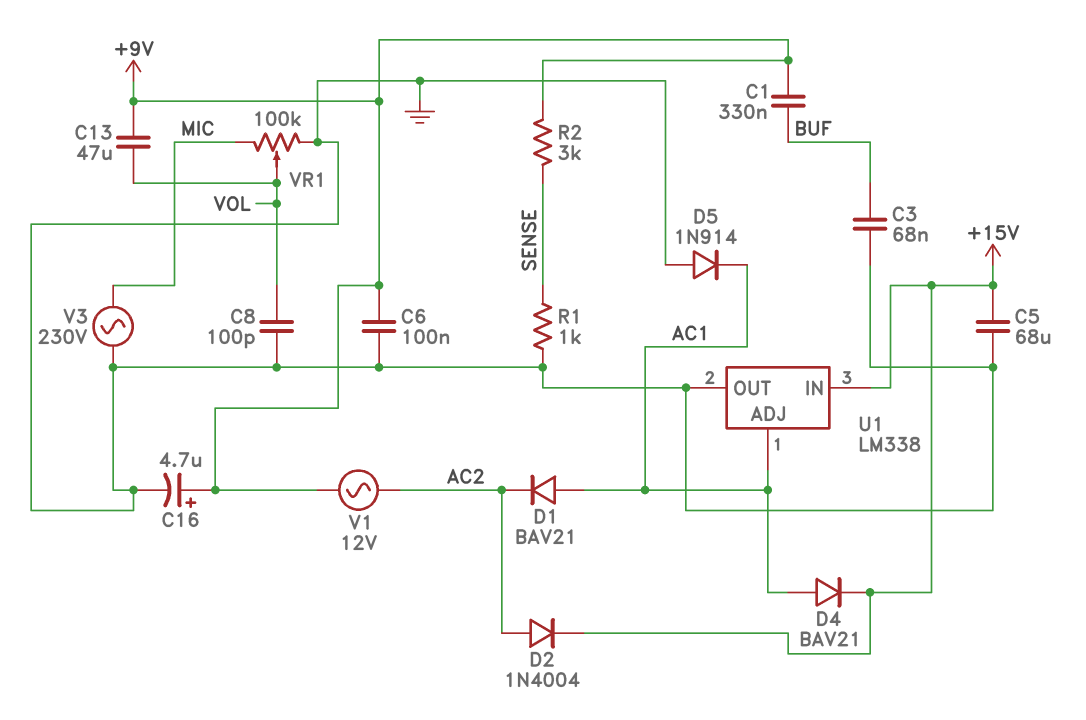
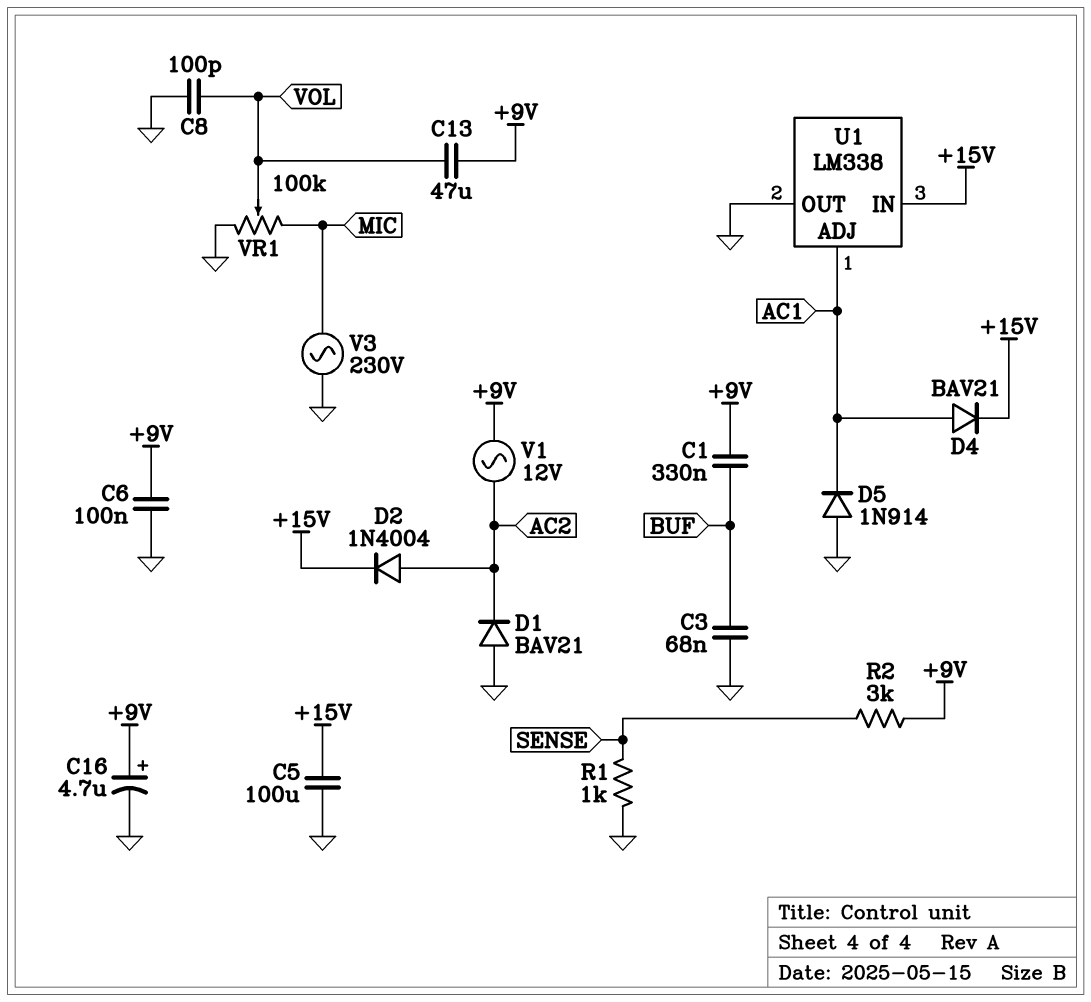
C5: 68uF (+15V, GND) -> 100uF (+15V, GND)
D1: diode BAV21 (A AC1, K AC2) -> diode BAV21 (A GND, K AC2)

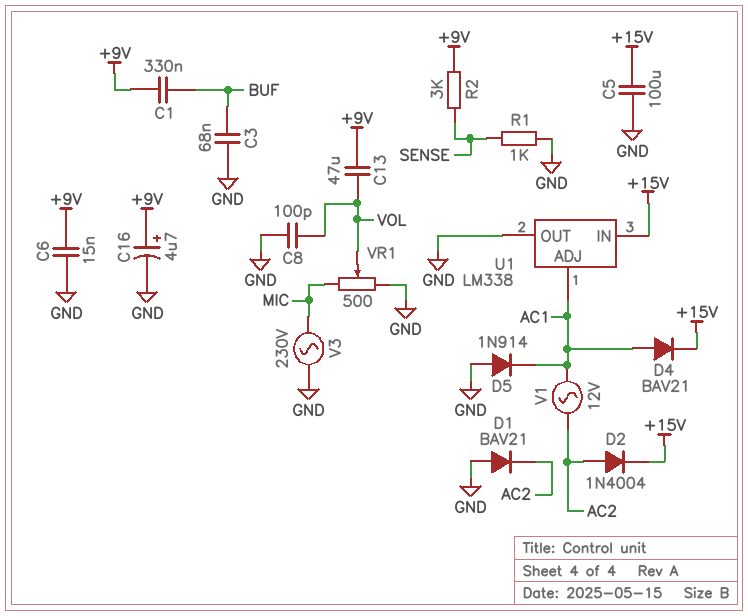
C6: 100nF (+9V, GND) -> 15nF (+9V, GND)
V1: AC 12V (+9V, AC2) -> AC 12V (AC1, AC2)
VR1: 100k (GND, MIC, wiper VOL) -> 500 (GND, MIC, wiper VOL)

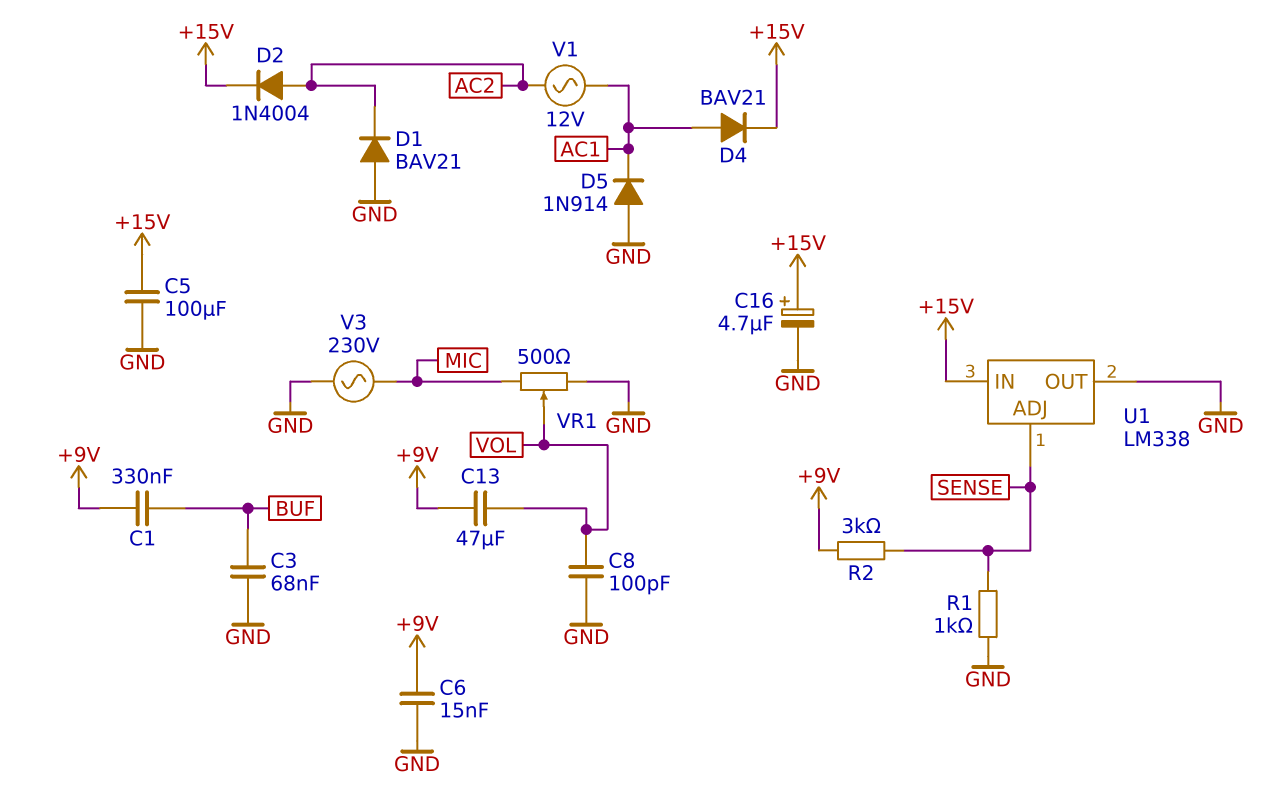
C16: 4.7uF (plus +9V, minus GND) -> 4.7uF (plus +15V, minus GND)
U1 pin ADJ: AC1 -> SENSE

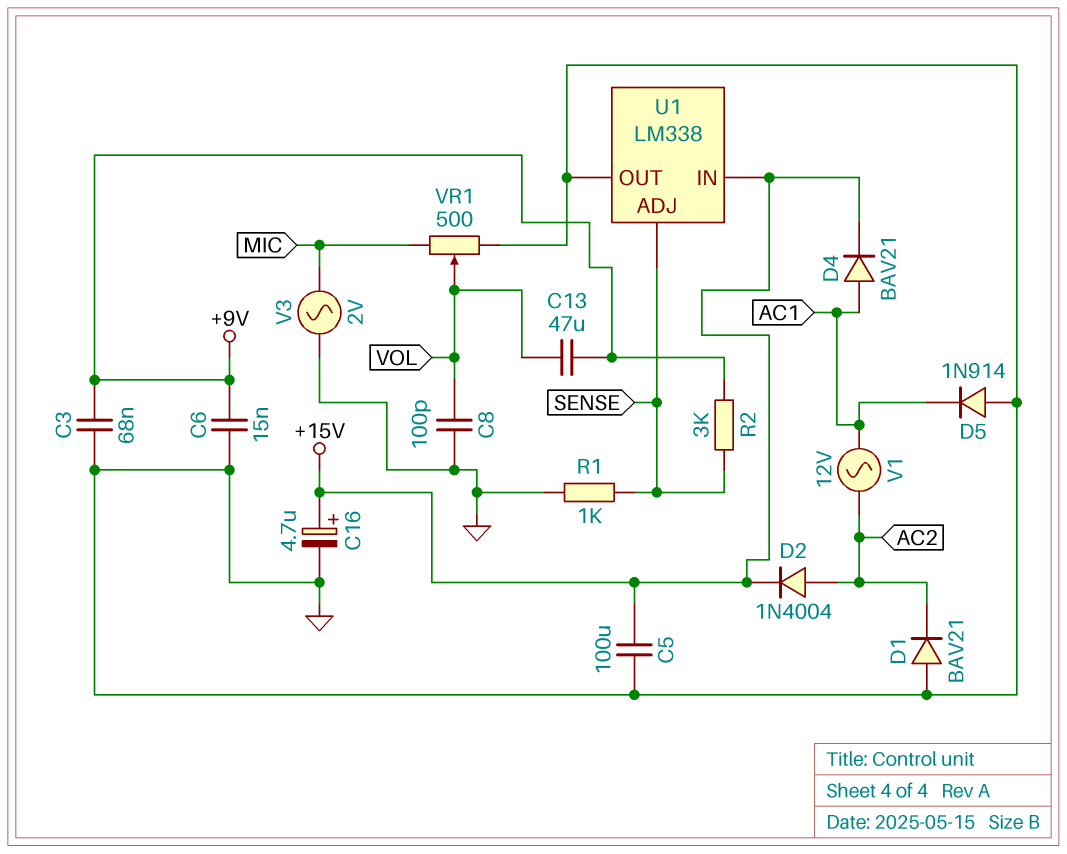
C1: 330nF (+9V, BUF) -> none
C3: 68nF (BUF, GND) -> 68nF (+9V, GND)
V3: AC 230V (GND, MIC) -> AC 2V (GND, MIC)

